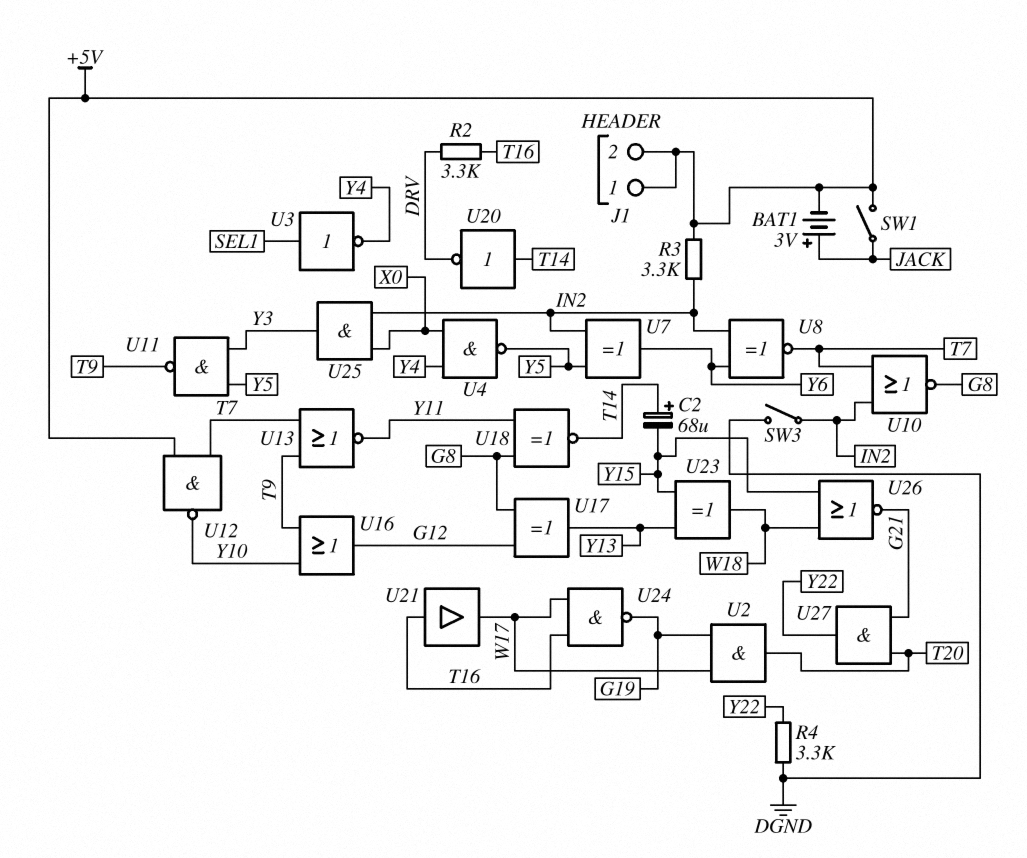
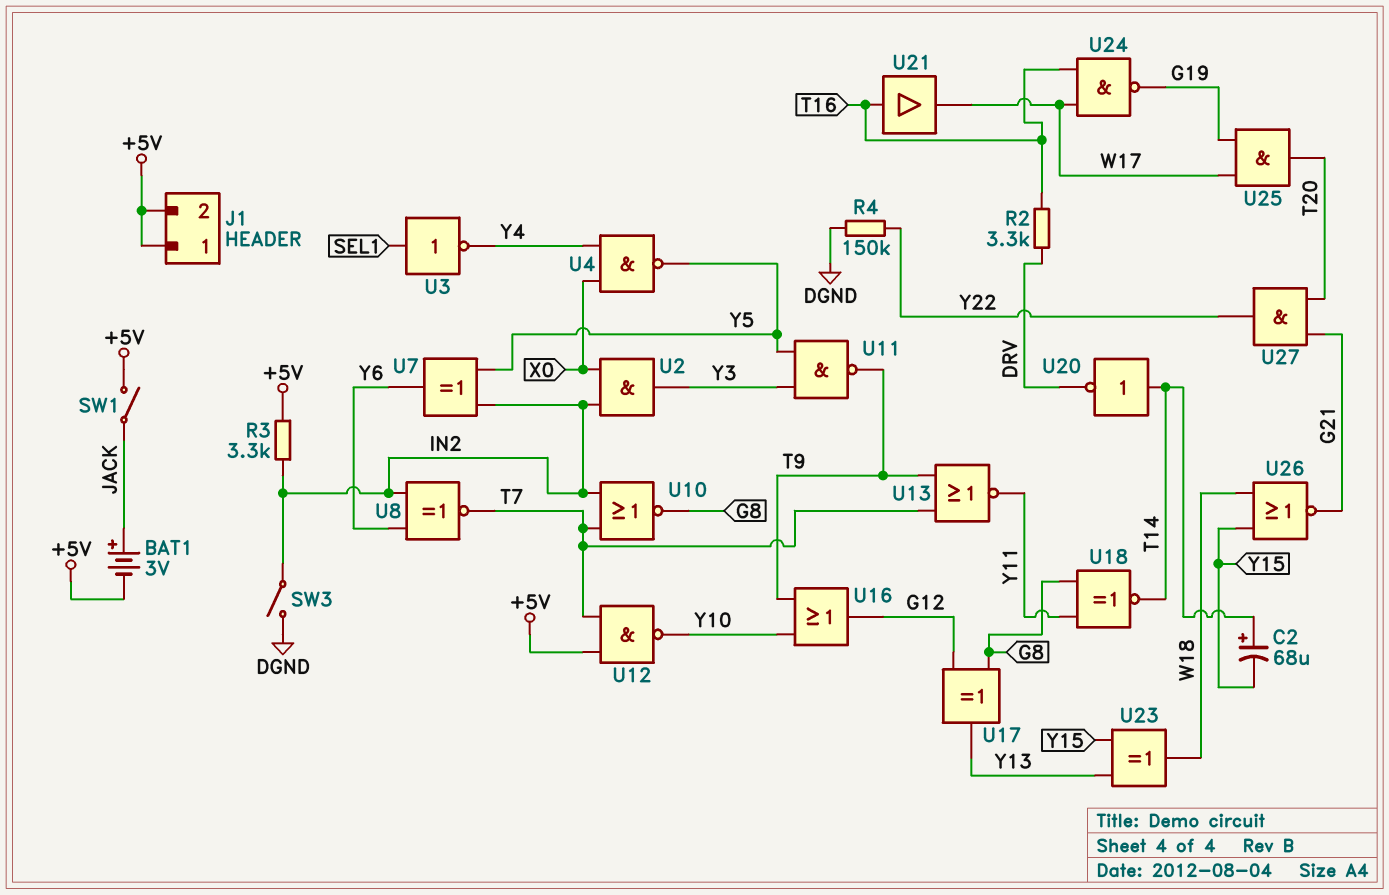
R4: 3.3k (DGND, Y22) -> 150k (DGND, Y22)
U2: AND (in G19, in W17, out T20) -> AND (in IN2, in X0, out Y3)
U25: AND (in IN2, in X0, out Y3) -> AND (in G19, in W17, out T20)

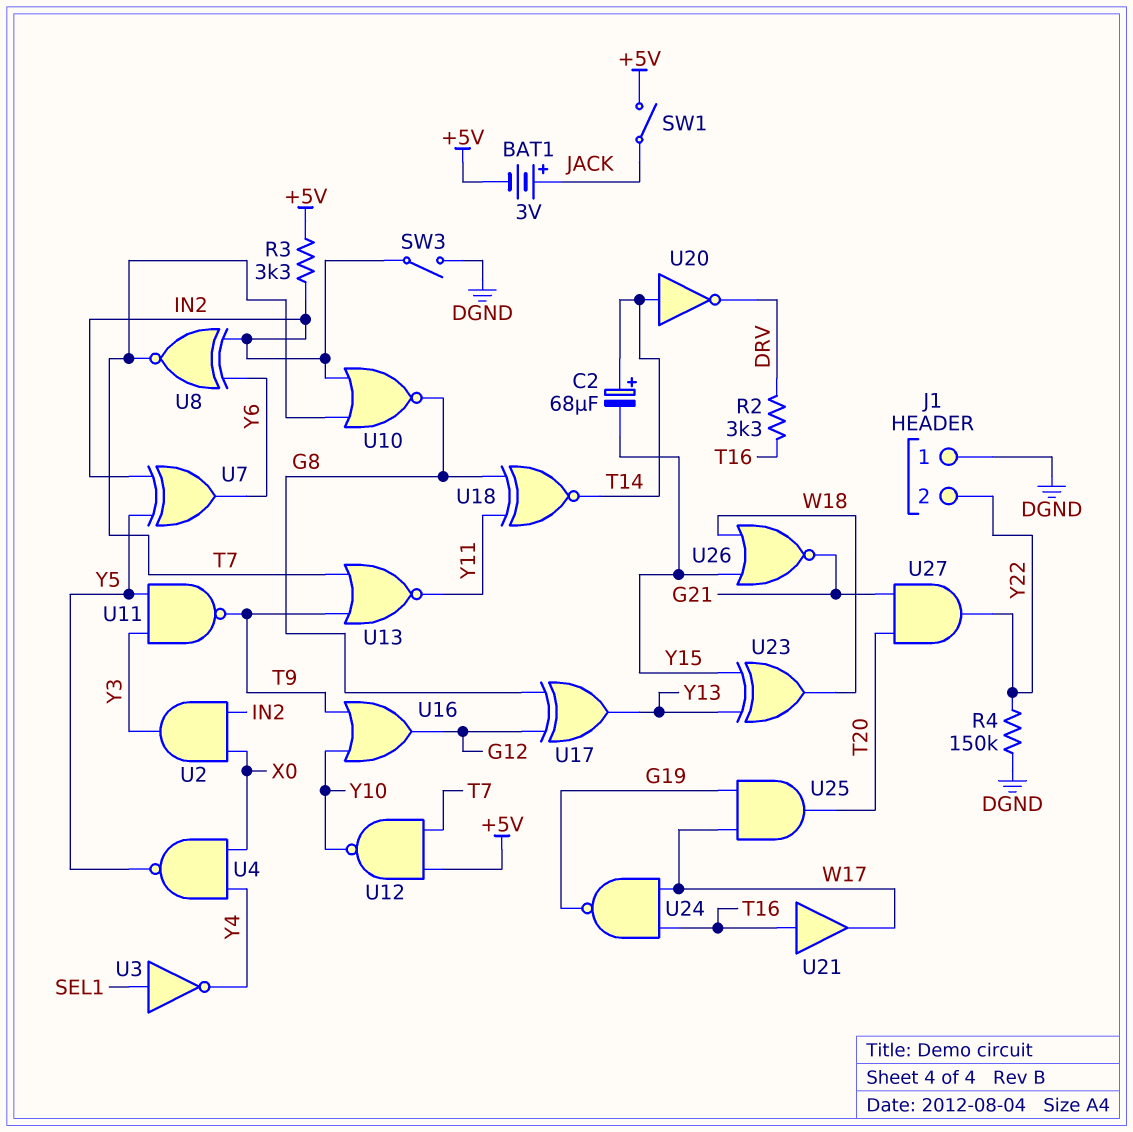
J1 pin 1: +5V -> DGND
J1 pin 2: +5V -> Y22

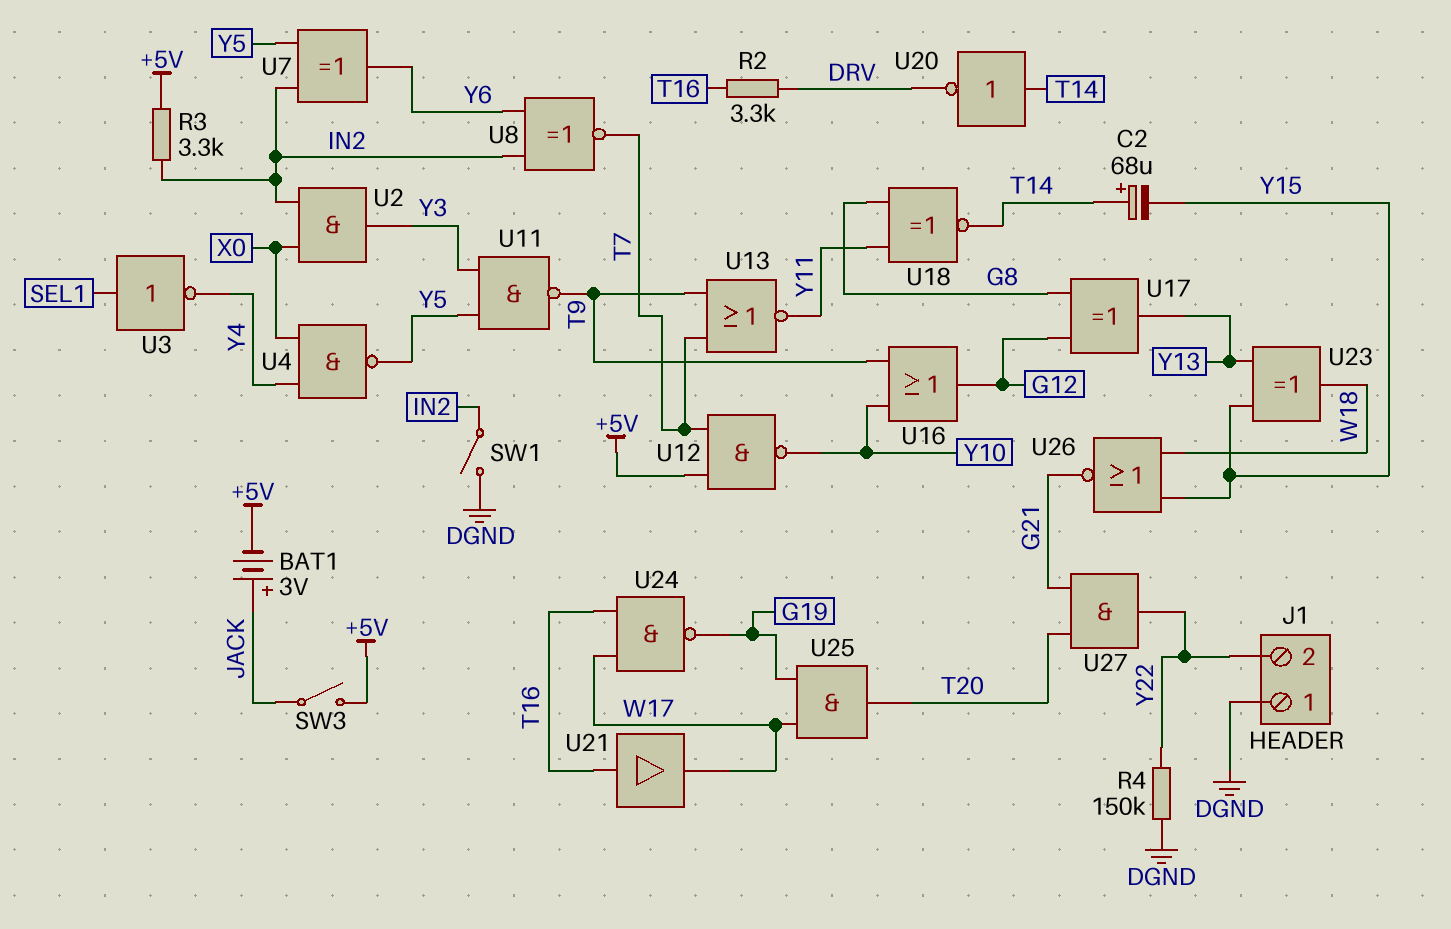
SW1: switch (+5V, JACK) -> switch (DGND, IN2)
SW3: switch (DGND, IN2) -> switch (+5V, JACK)
U10: NOR (in IN2, in T7, out G8) -> none

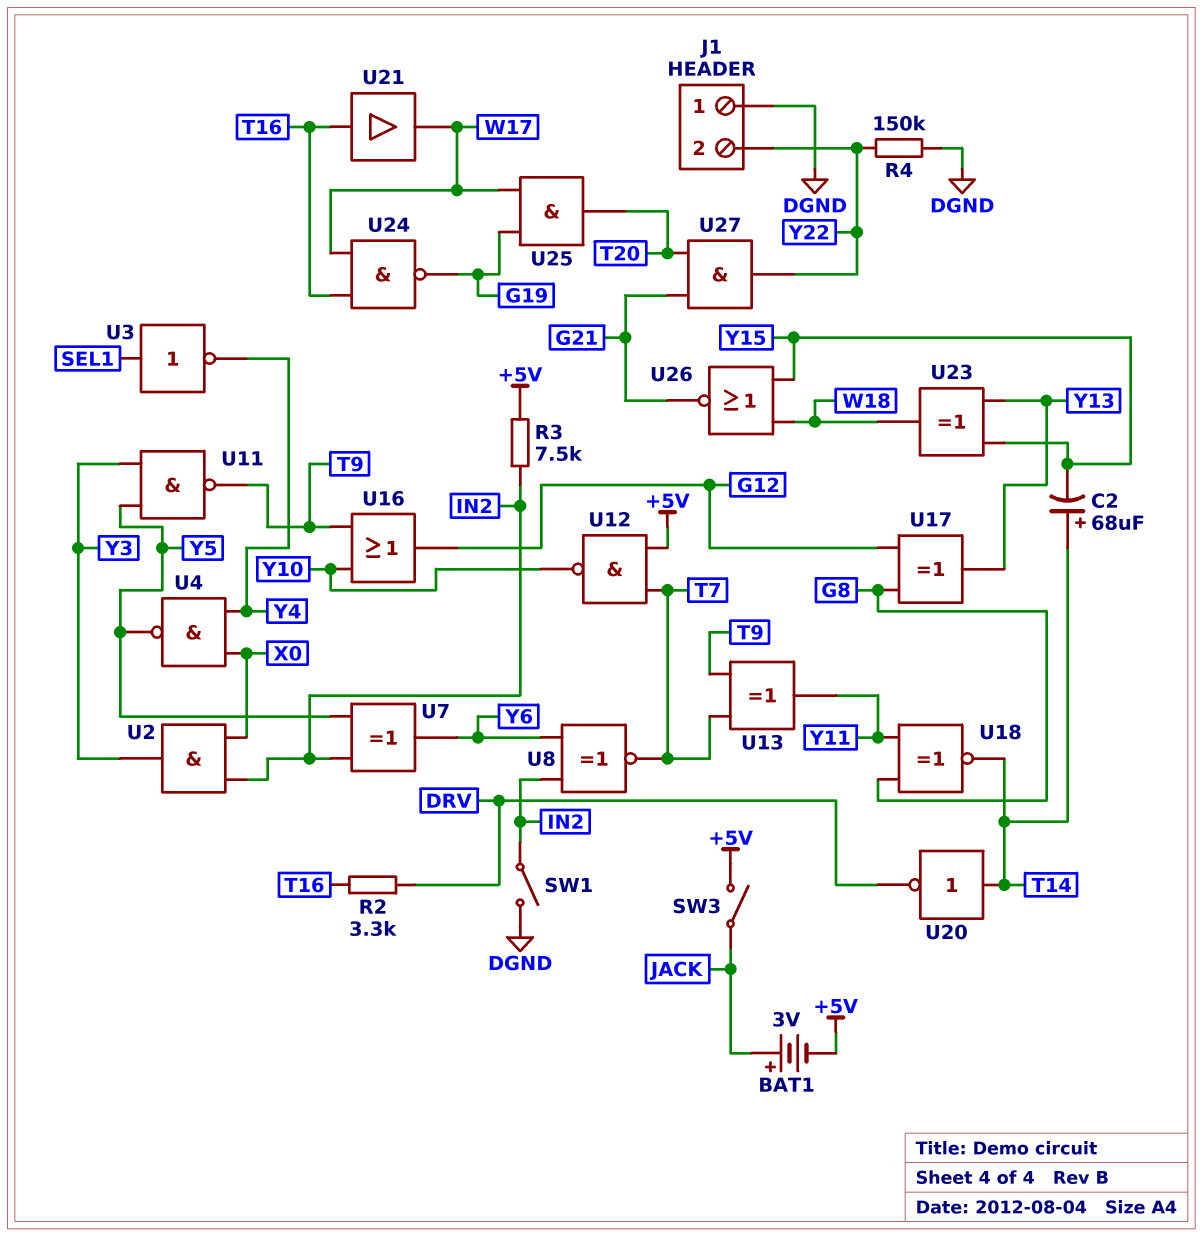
R3: 3.3k (+5V, IN2) -> 7.5k (+5V, IN2)
U13: NOR (in T7, in T9, out Y11) -> XOR (in T7, in T9, out Y11)

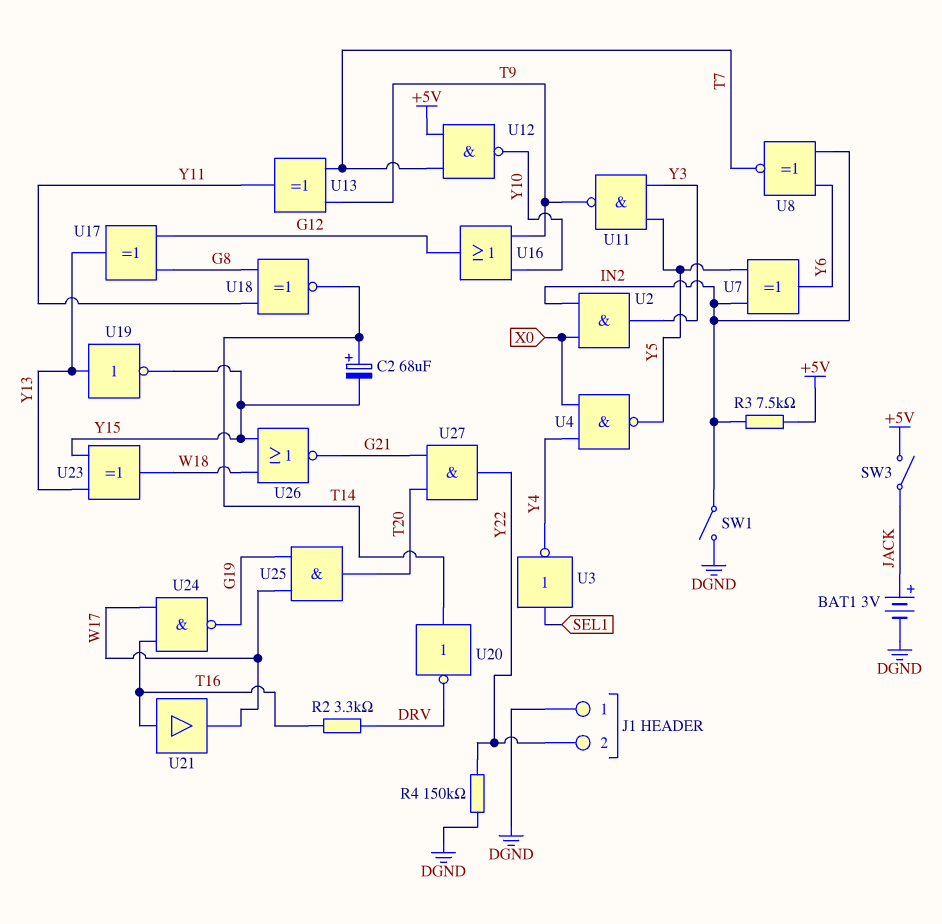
BAT1: 3V (plus JACK, minus +5V) -> 3V (plus JACK, minus DGND)
U19: none -> NOT (in Y13, out Y15)

